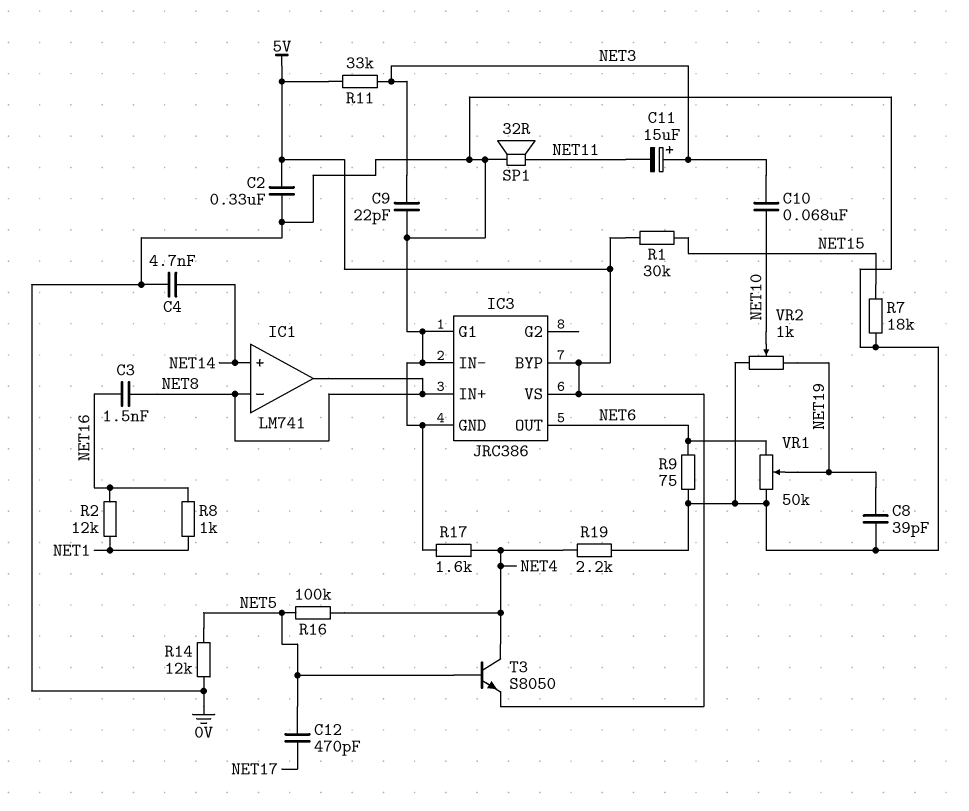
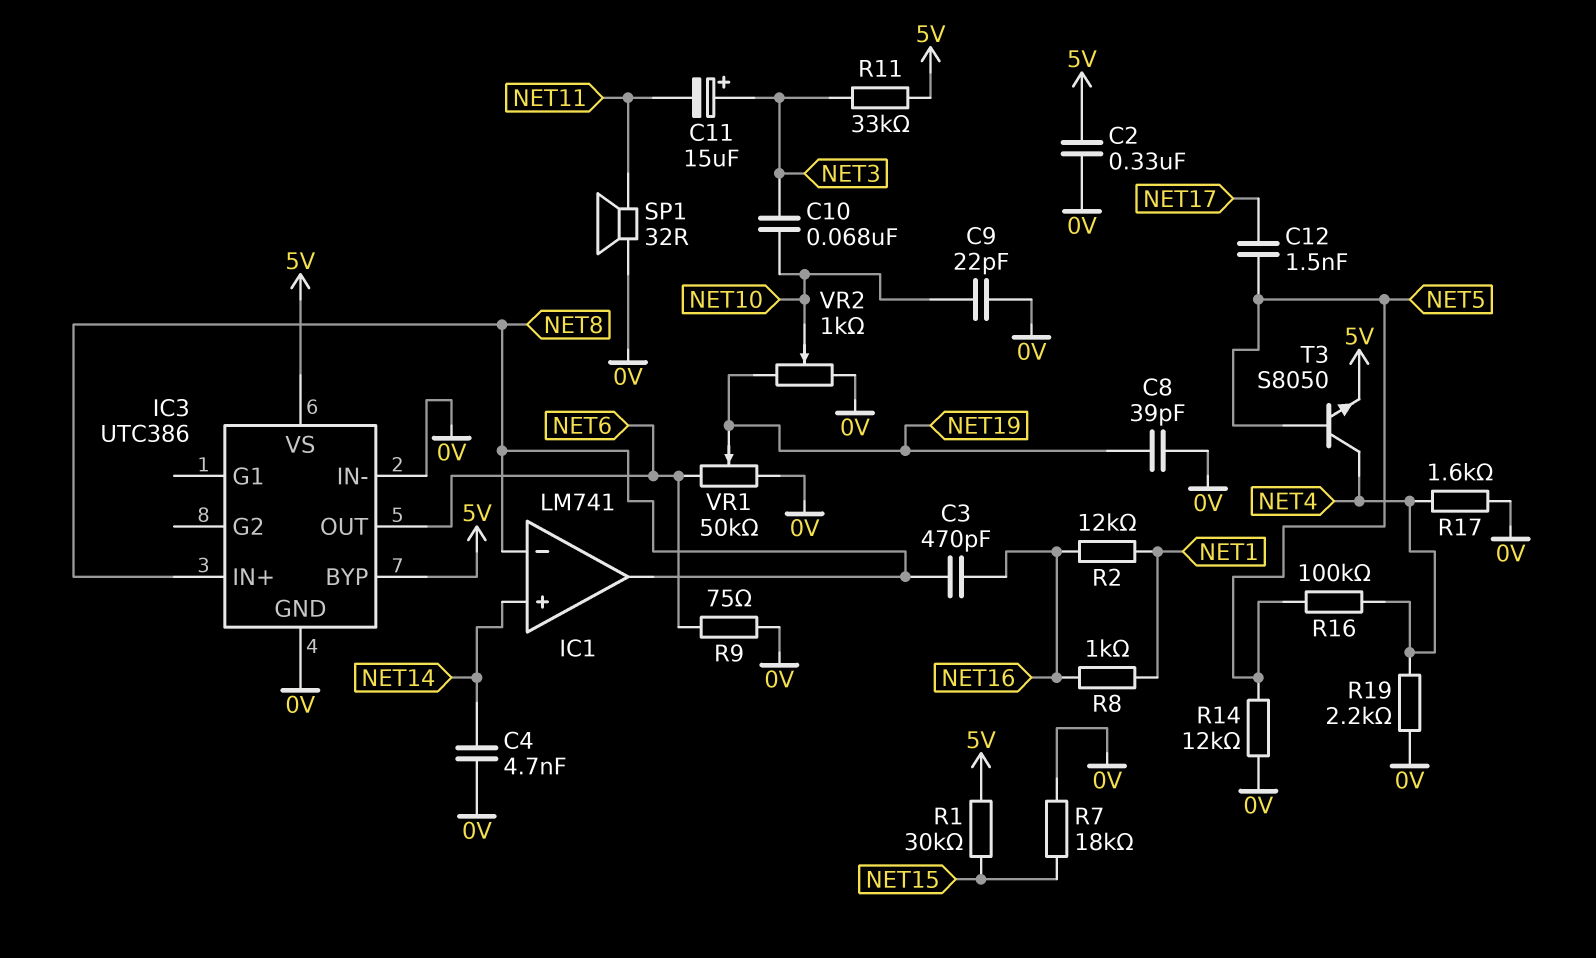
C3: 1.5nF (NET8, NET16) -> 470pF (NET8, NET16)
C9: 22pF (0V, NET3) -> 22pF (0V, NET10)
C12: 470pF (NET5, NET17) -> 1.5nF (NET5, NET17)
IC3: JRC386 -> UTC386
IC3 pin G1: 0V -> none

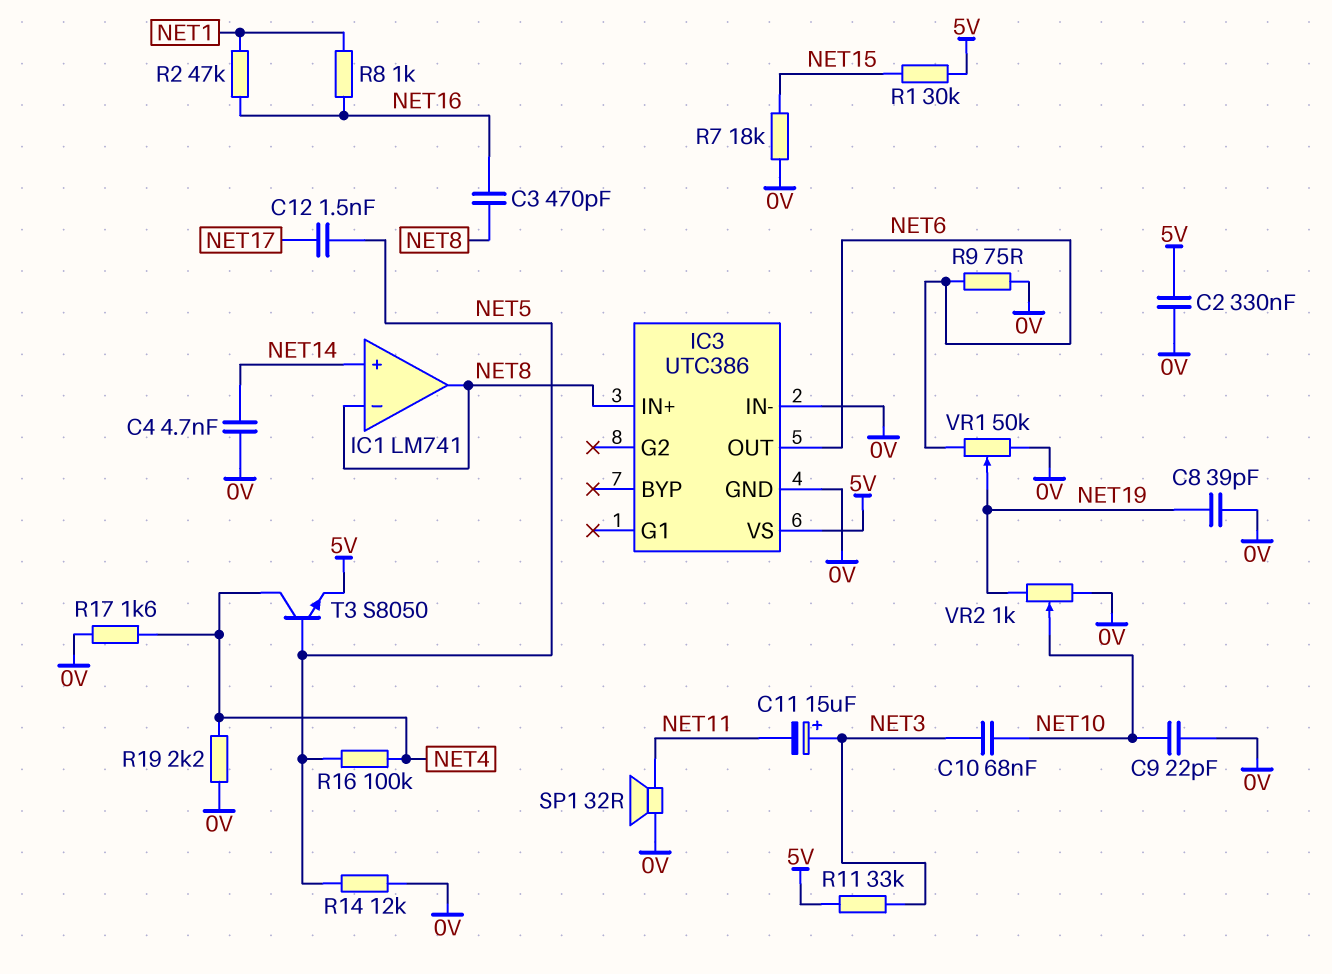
IC3 pin BYP: 5V -> none
R2: 12k (NET1, NET16) -> 47k (NET1, NET16)

